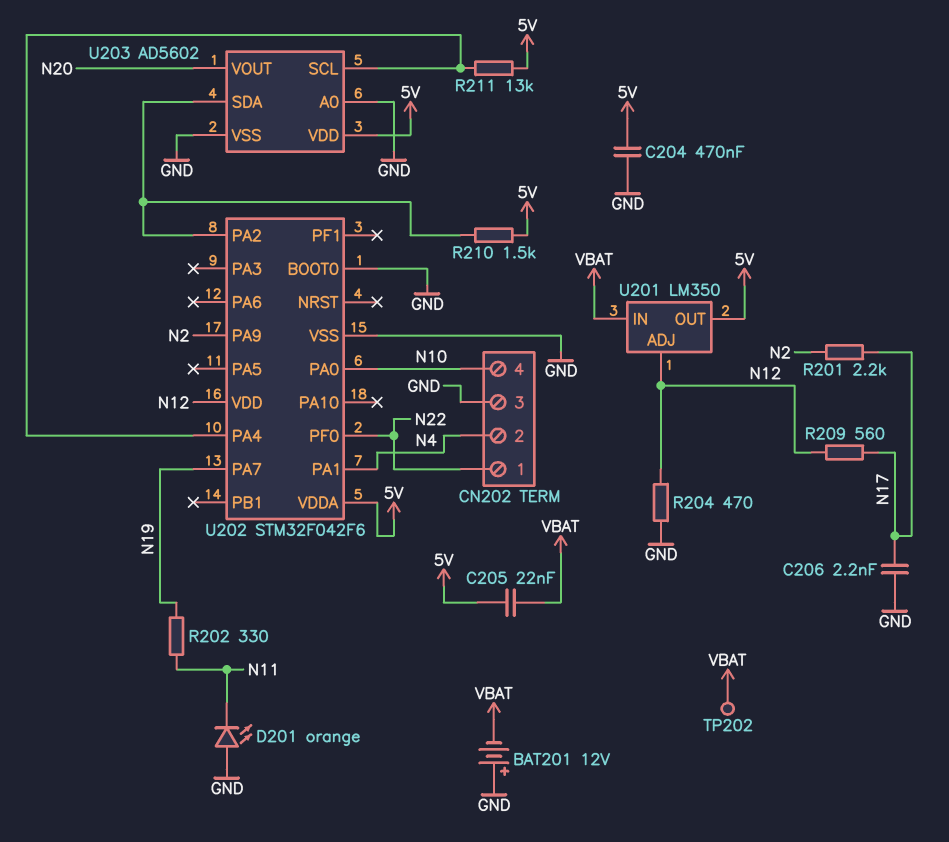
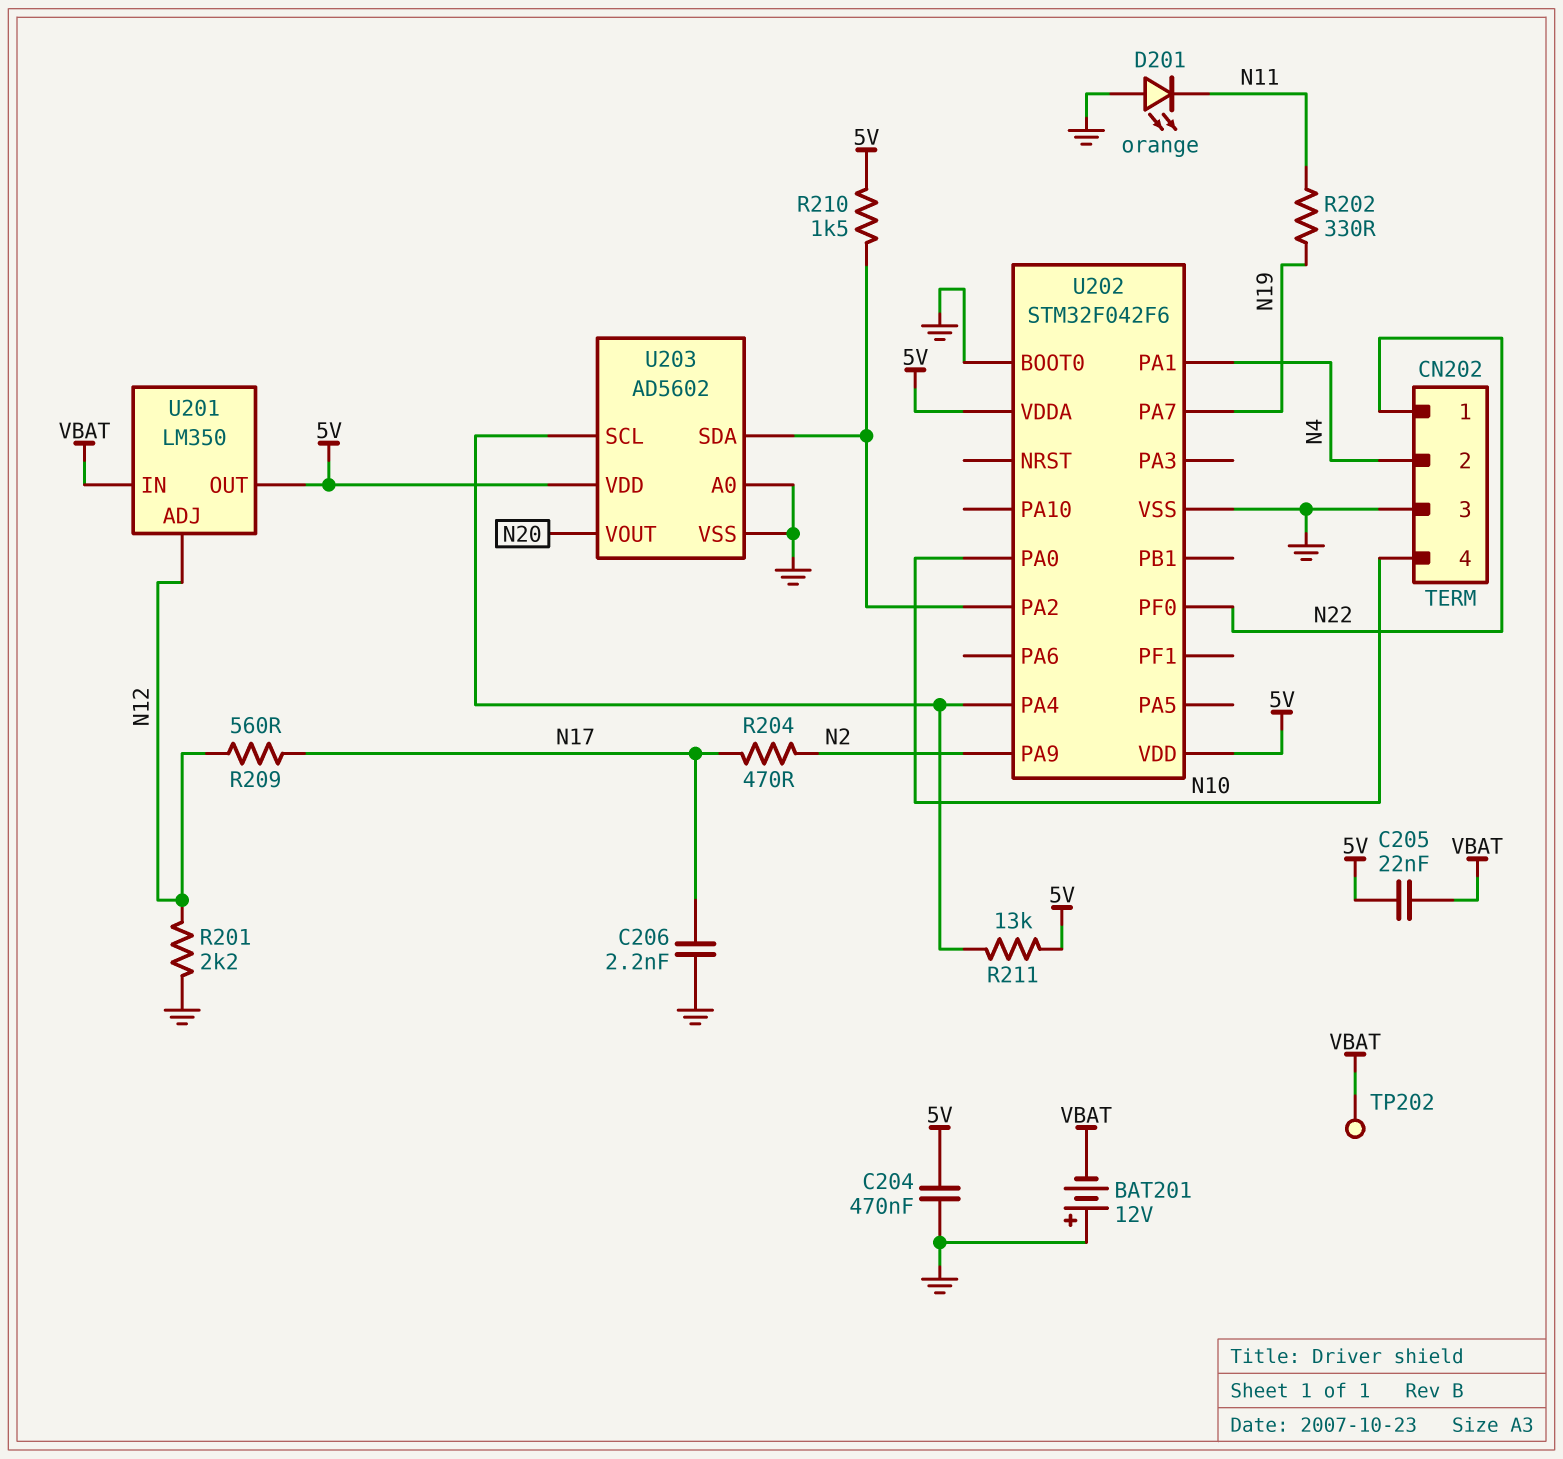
R201: 2.2k (N2, N17) -> 2.2k (GND, N12)
R204: 470 (GND, N12) -> 470 (N2, N17)
U202 pin VDD: N12 -> 5V

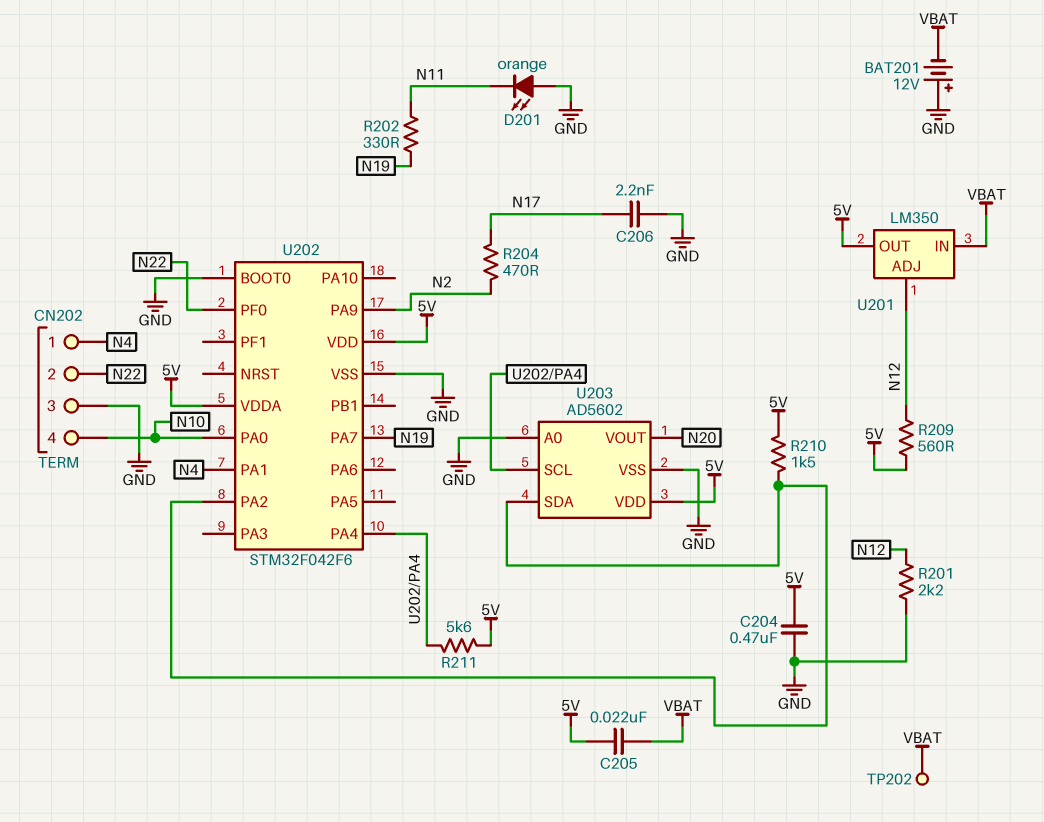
CN202 pin 1: N22 -> N4
CN202 pin 2: N4 -> N22
R209: 560 (N12, N17) -> 560 (5V, N12)
R211: 13k (5V, U202/PA4) -> 5.6k (5V, U202/PA4)

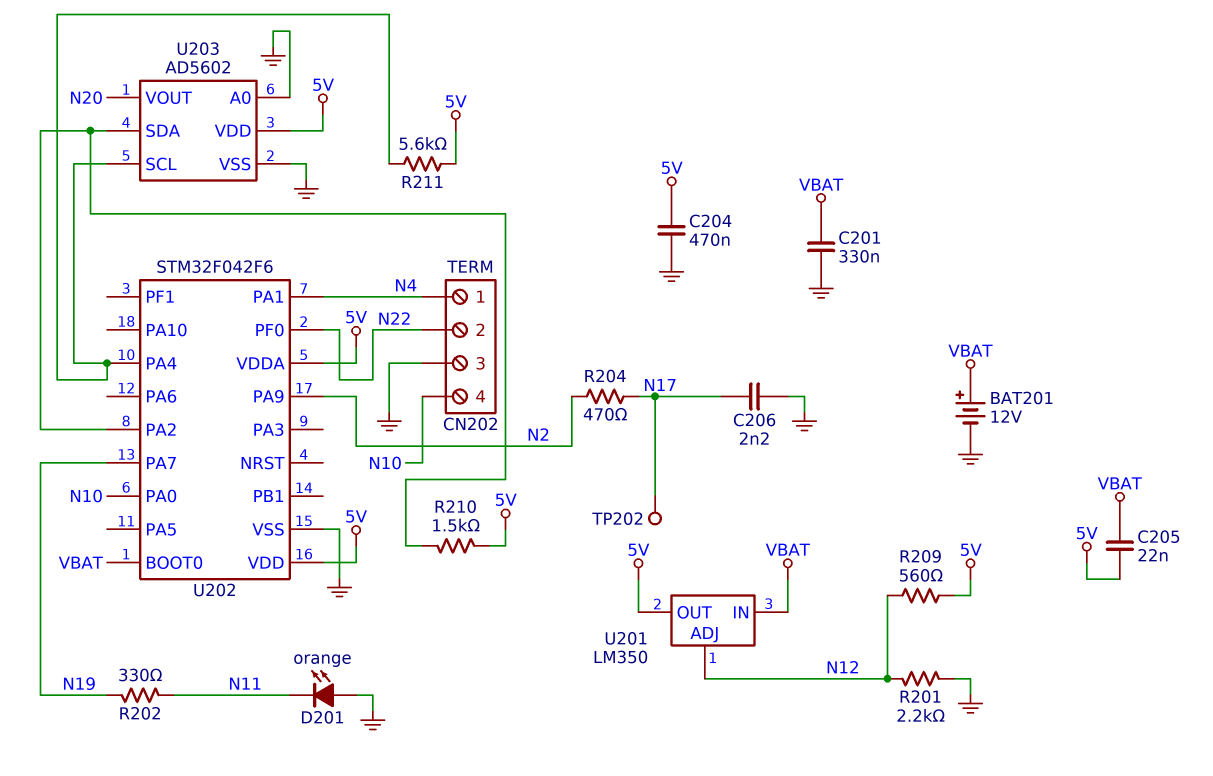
BAT201: 12V (plus GND, minus VBAT) -> 12V (plus VBAT, minus GND)
C201: none -> 330nF (GND, VBAT)
TP202: test point (VBAT) -> test point (N17)
U202 pin BOOT0: GND -> VBAT

